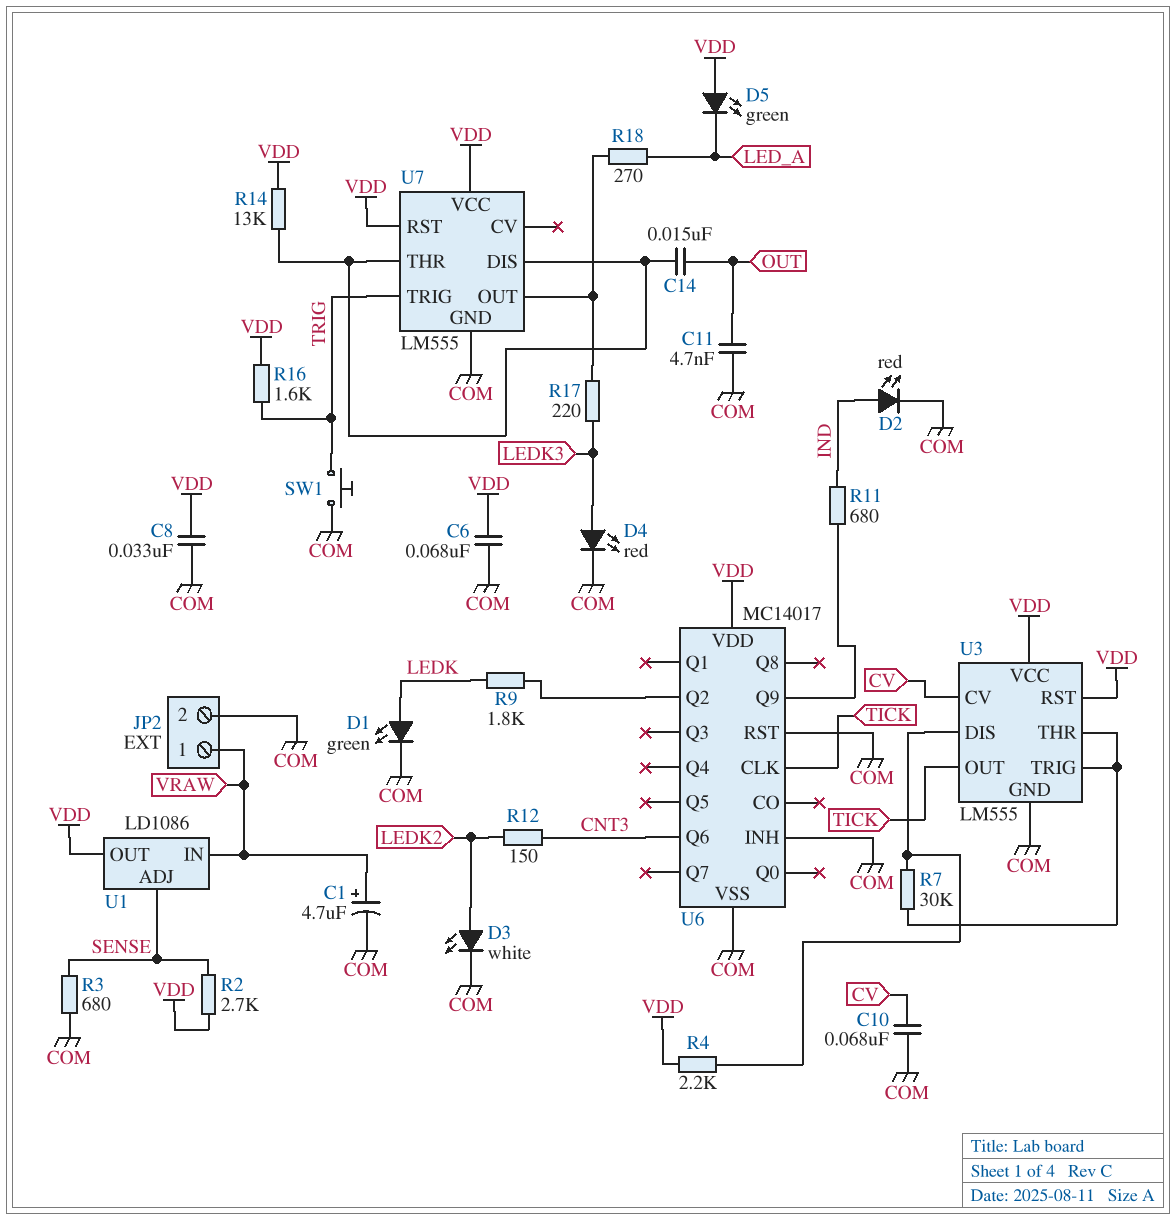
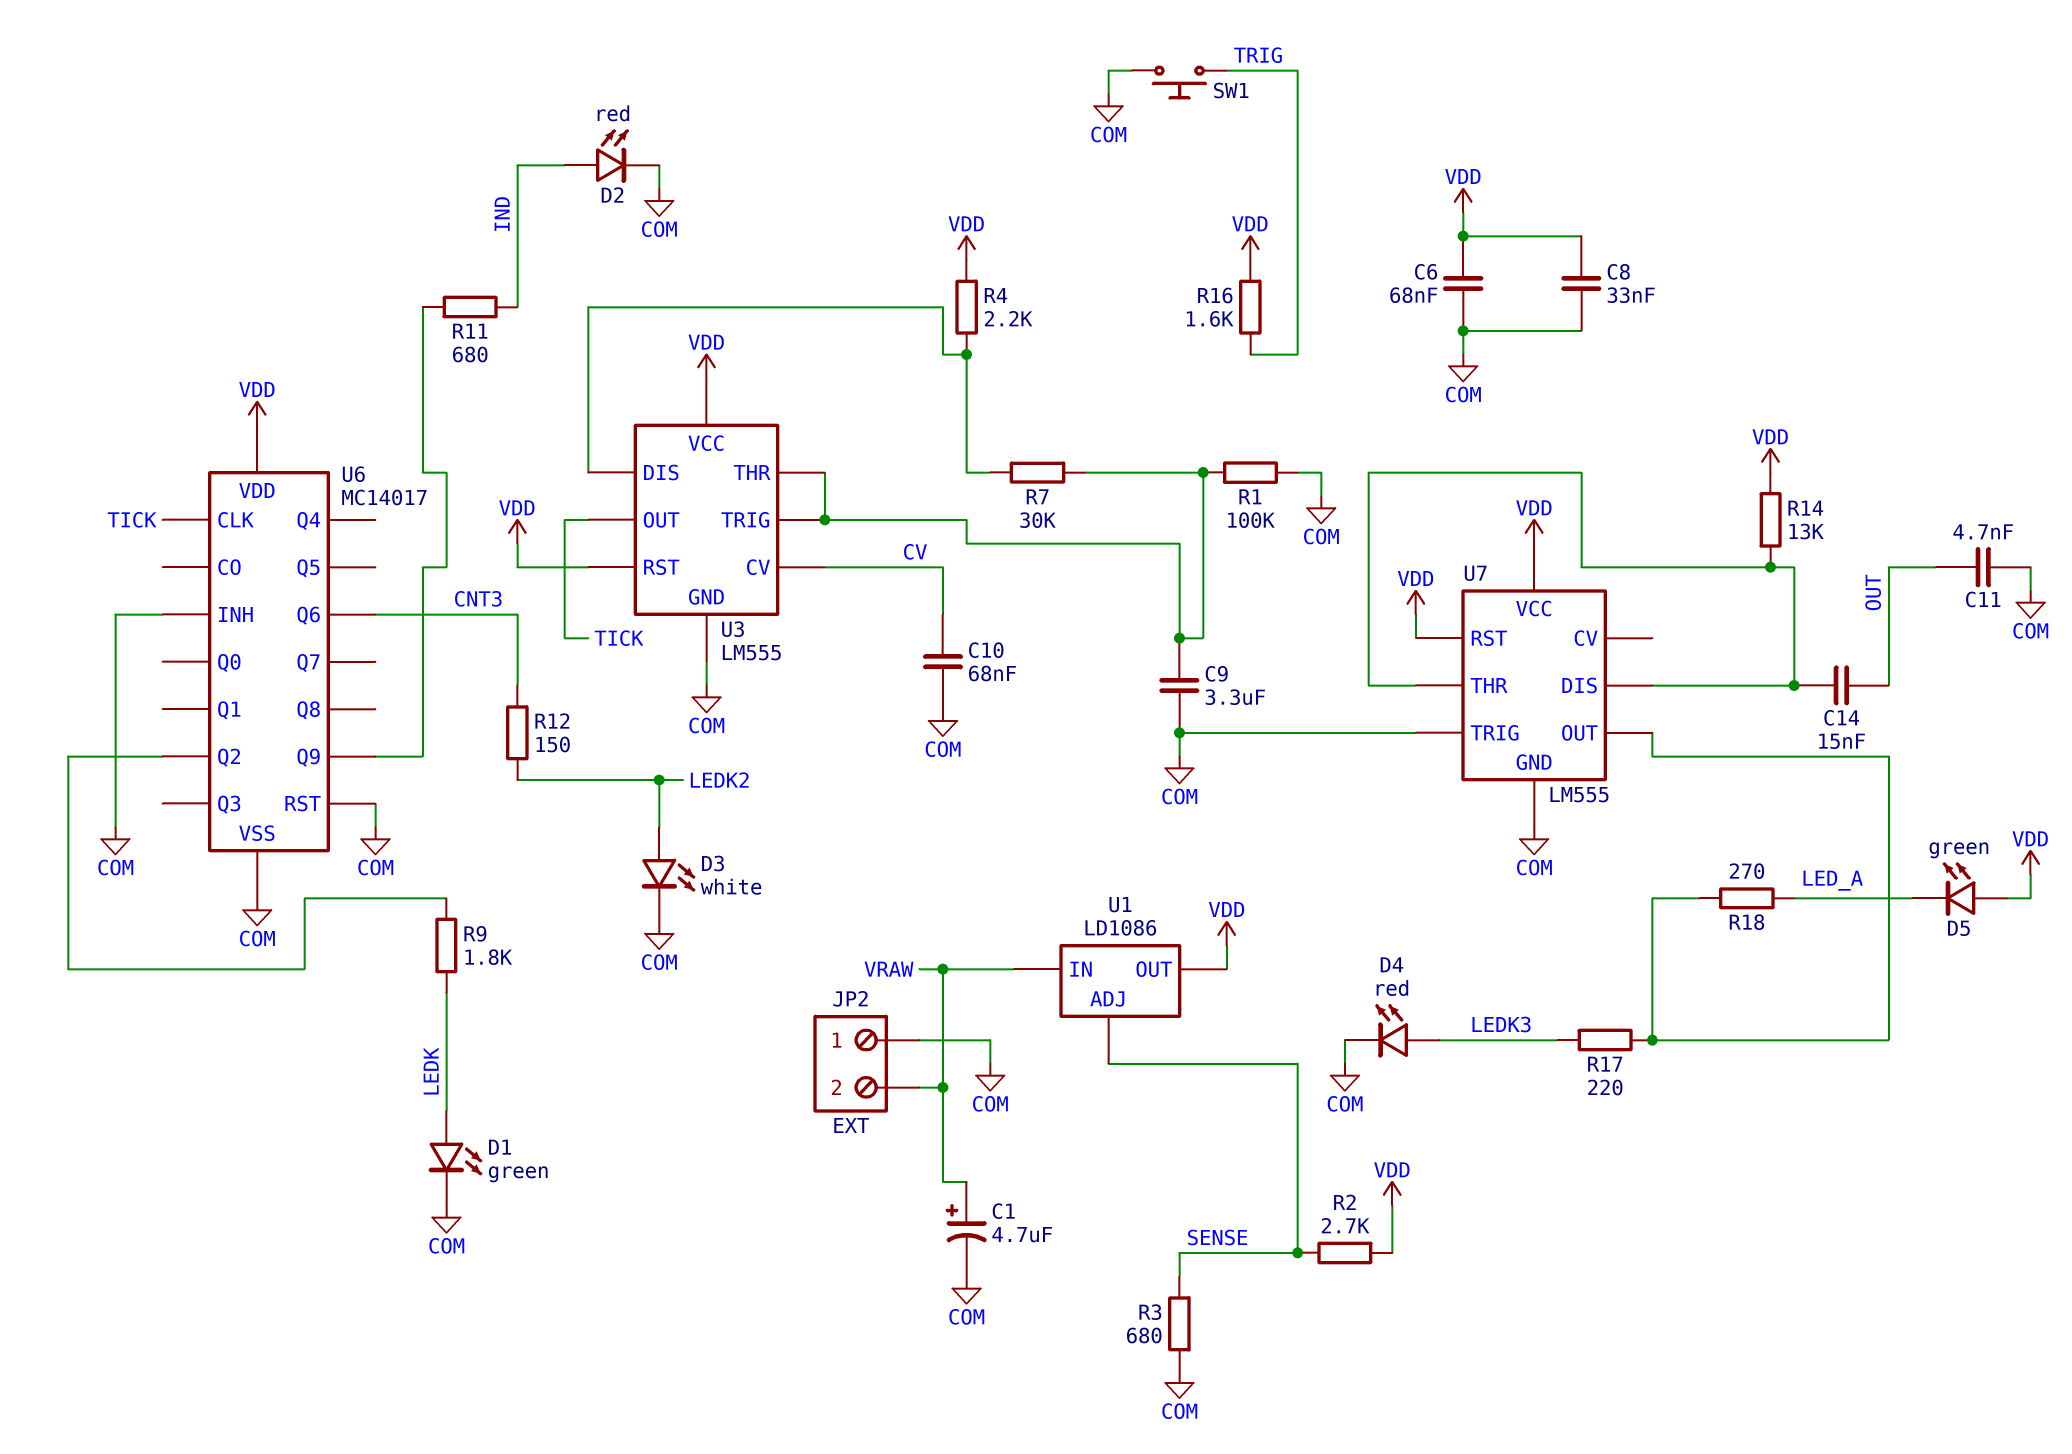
C9: none -> 3.3uF (COM, U3/THR)
JP2 pin 1: VRAW -> COM
JP2 pin 2: COM -> VRAW
R1: none -> 100k (COM, U3/THR)
U7 pin TRIG: TRIG -> COM

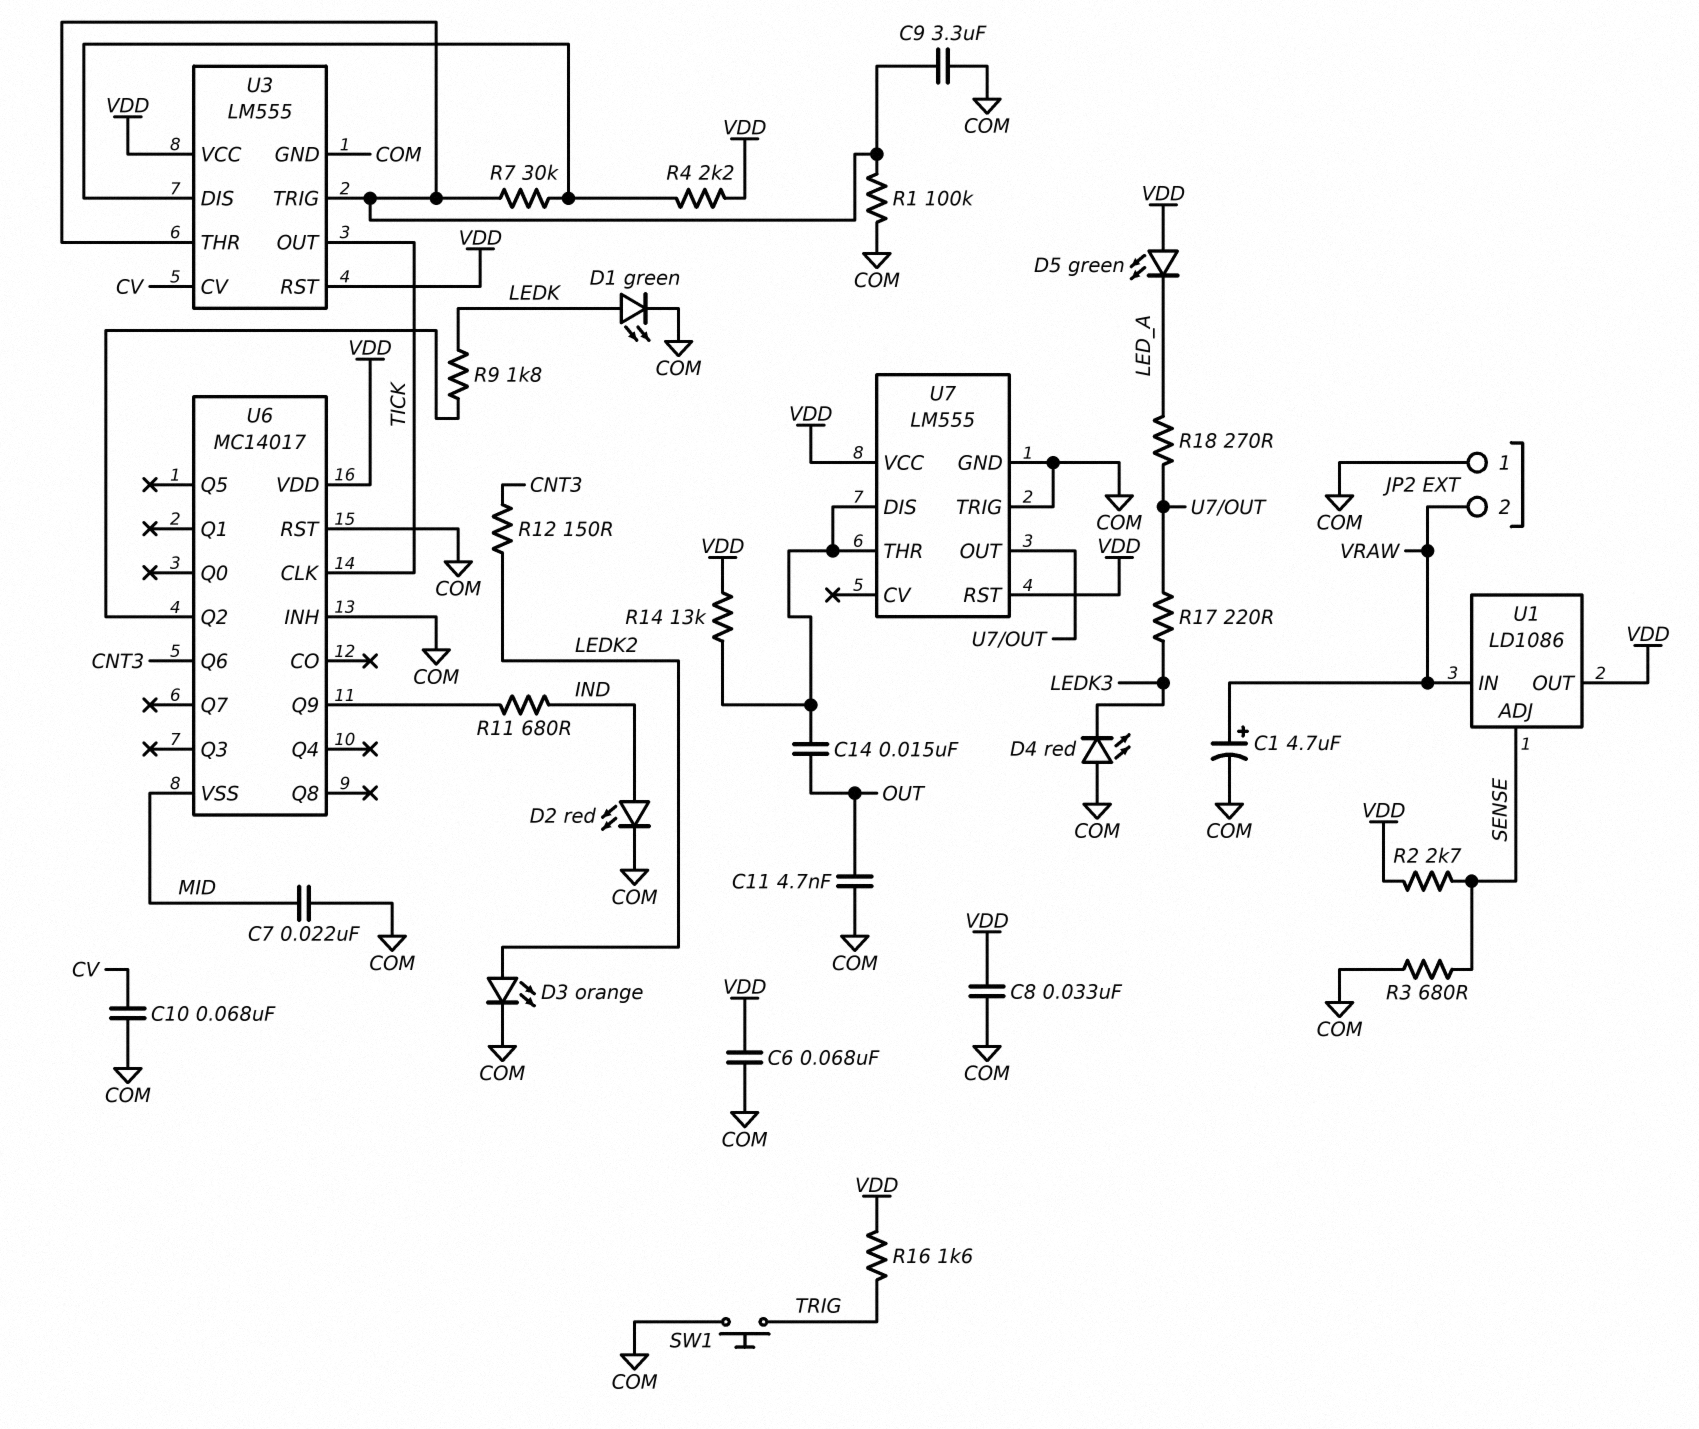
C7: none -> 22nF (COM, MID)
D3: LED white (A LEDK2, K COM) -> LED orange (A LEDK2, K COM)
D4: LED red (A LEDK3, K COM) -> LED red (A COM, K LEDK3)
U6 pin VSS: COM -> MID

